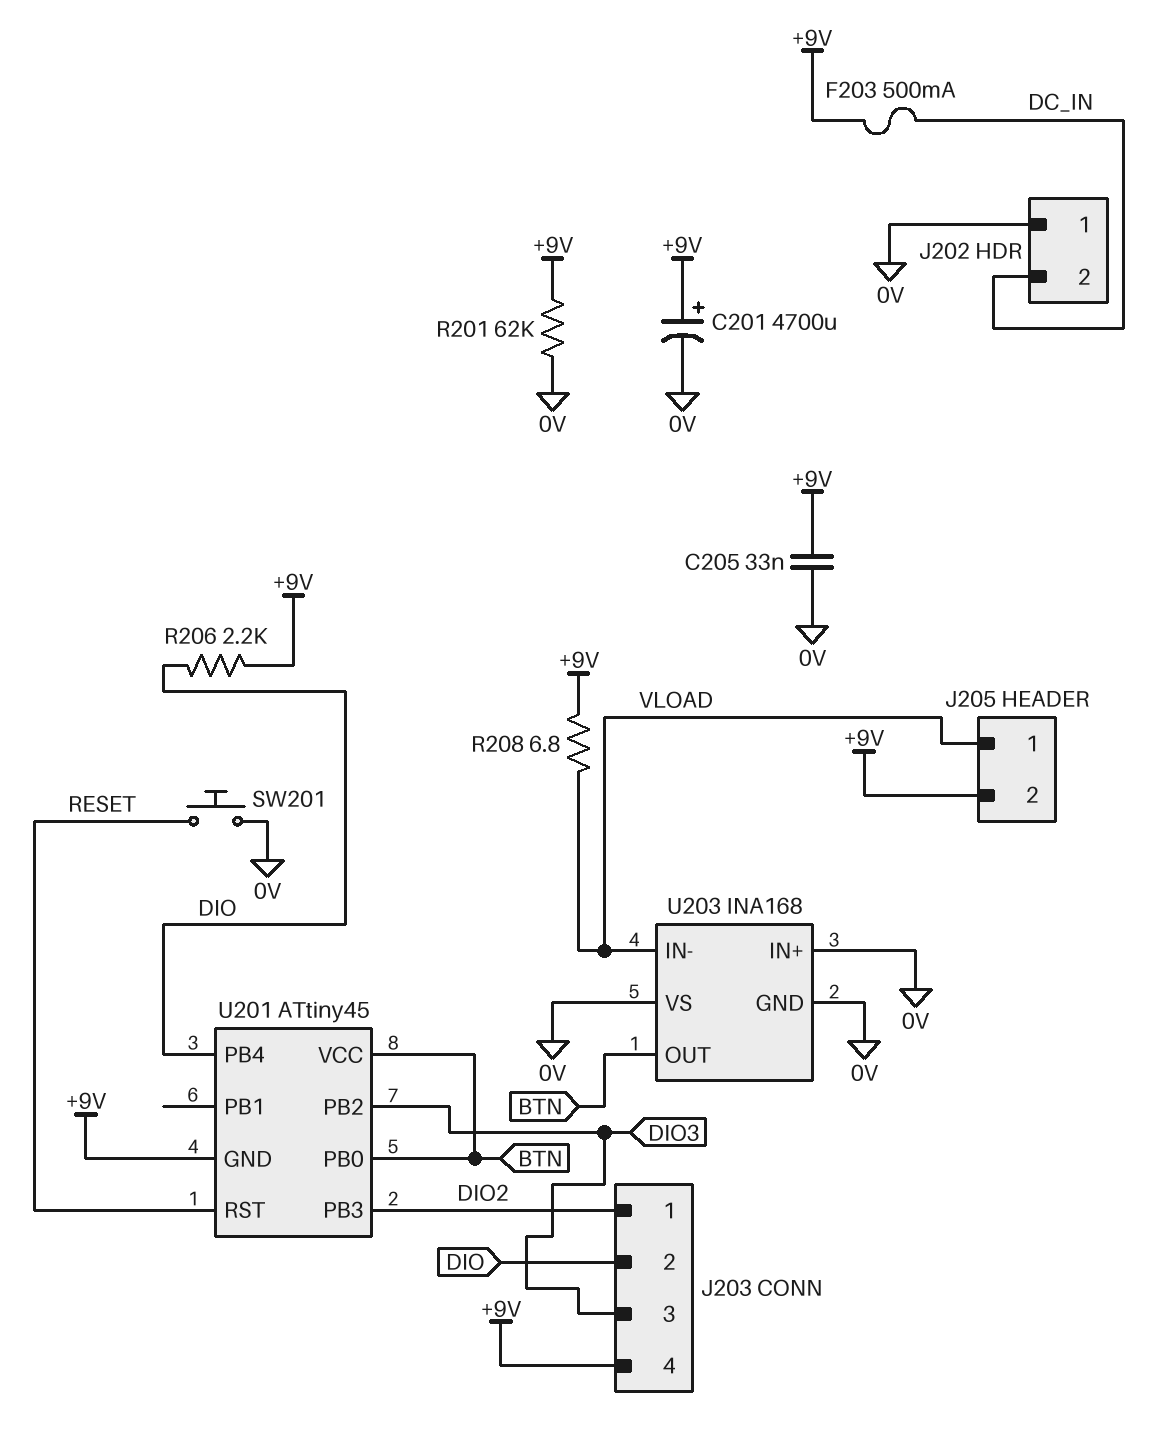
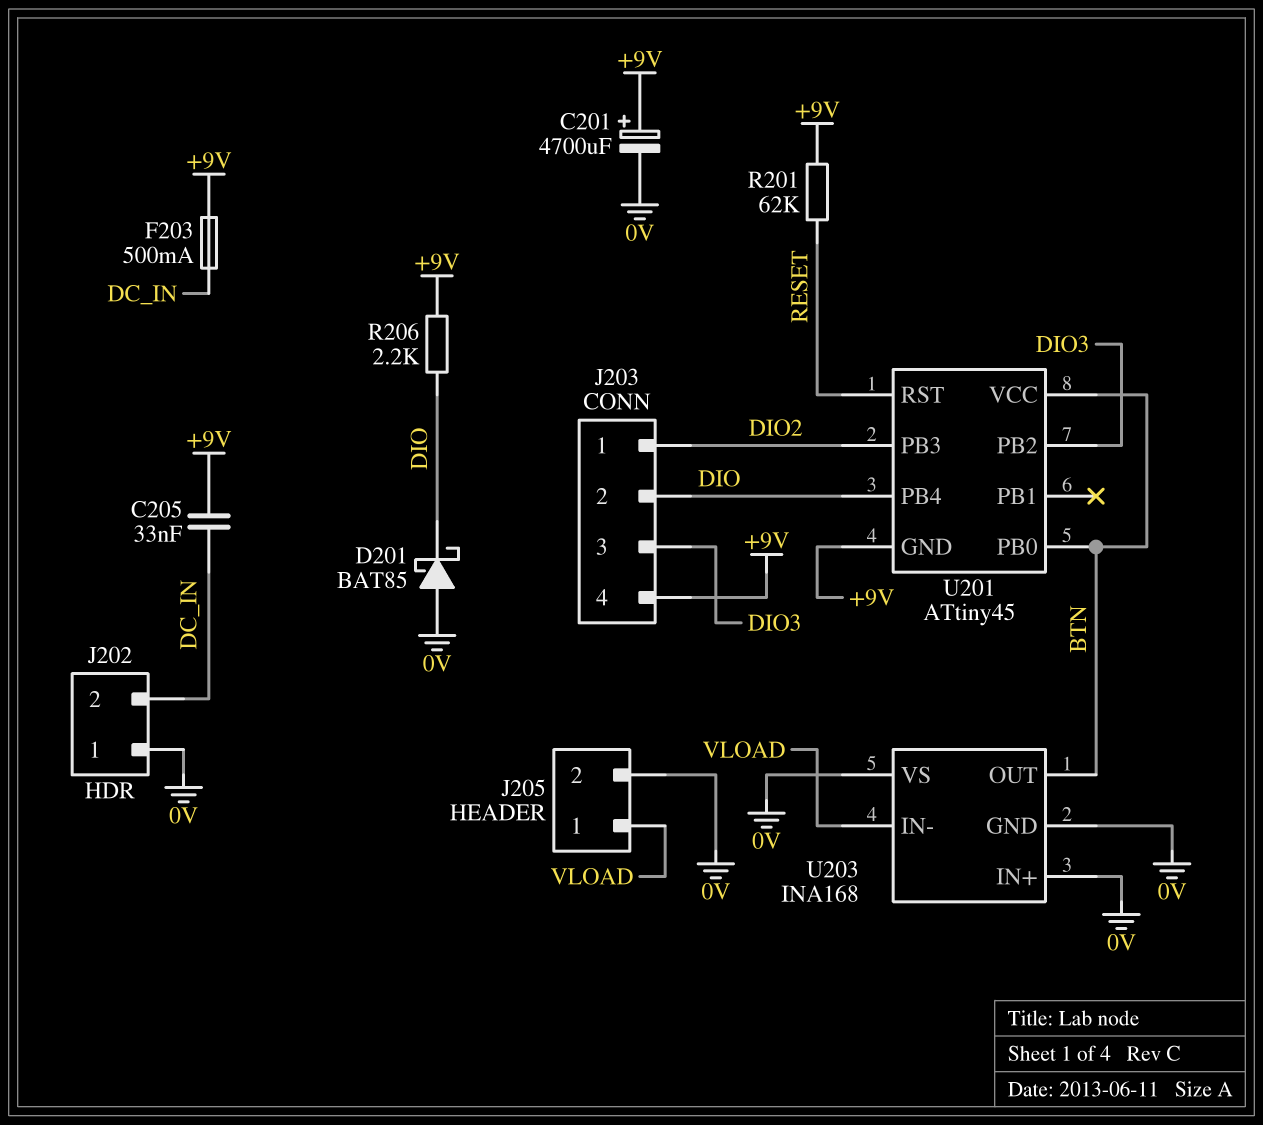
C205: 33nF (+9V, 0V) -> 33nF (+9V, DC_IN)
D201: none -> schottky BAT85 (A 0V, K DIO)
J205 pin 2: +9V -> 0V
R201: 62k (+9V, 0V) -> 62k (+9V, RESET)
R208: 6.8 (+9V, VLOAD) -> none
SW201: button (0V, RESET) -> none

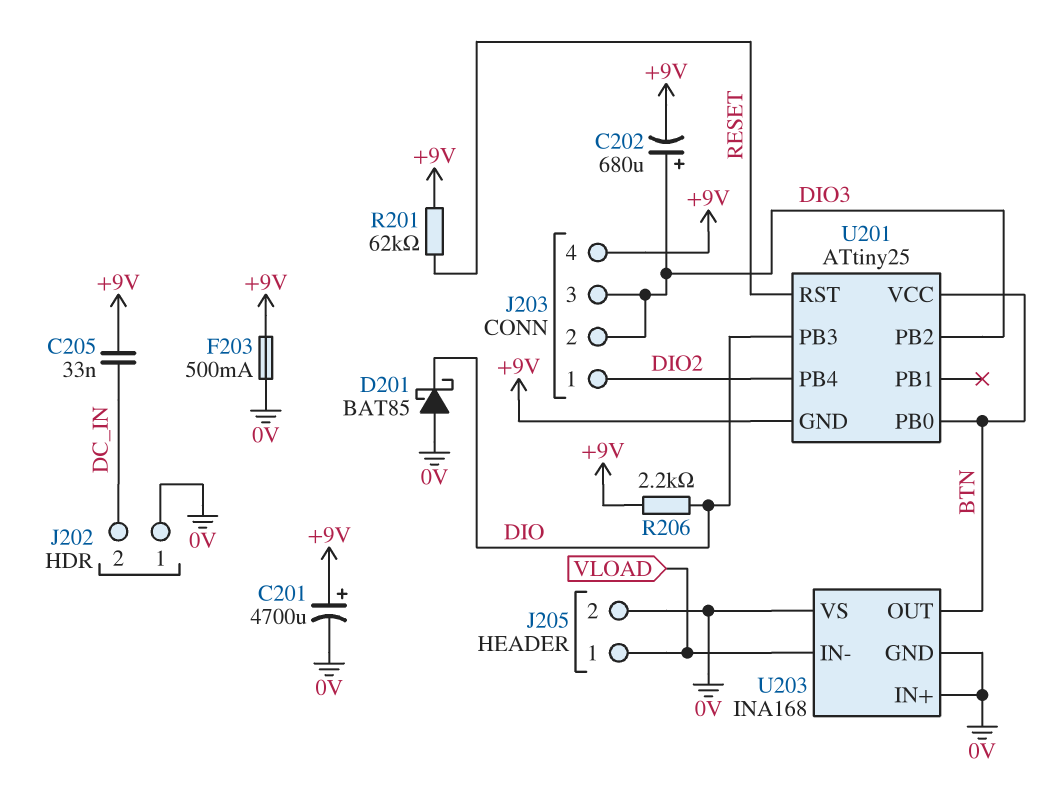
C202: none -> 680uF (plus DIO3, minus +9V)
F203: 500mA (+9V, DC_IN) -> 500mA (+9V, 0V)
J203 pin 2: DIO -> DIO3
U201: ATtiny45 -> ATtiny25
U201 pin PB3: DIO2 -> DIO
U201 pin PB4: DIO -> DIO2

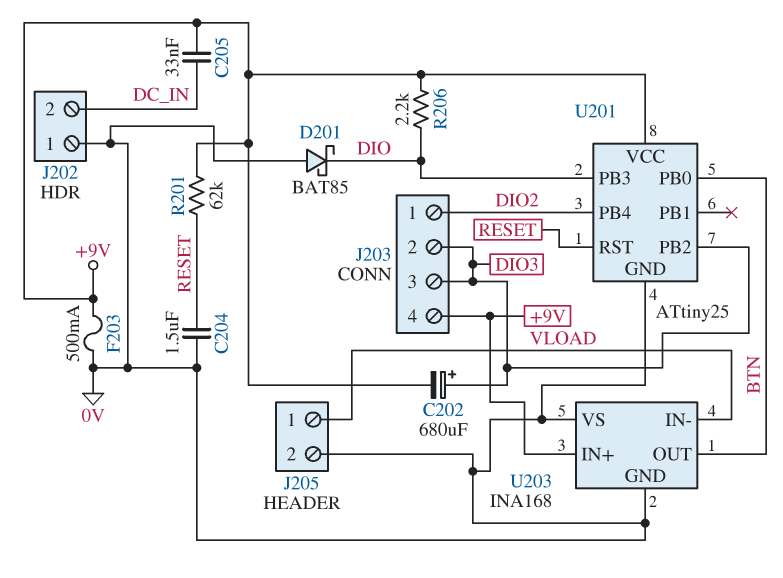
C201: 4700uF (plus +9V, minus 0V) -> none
C204: none -> 1.5uF (0V, RESET)
U201 pin GND: +9V -> 0V
U201 pin VCC: BTN -> +9V
U203 pin IN+: 0V -> +9V

